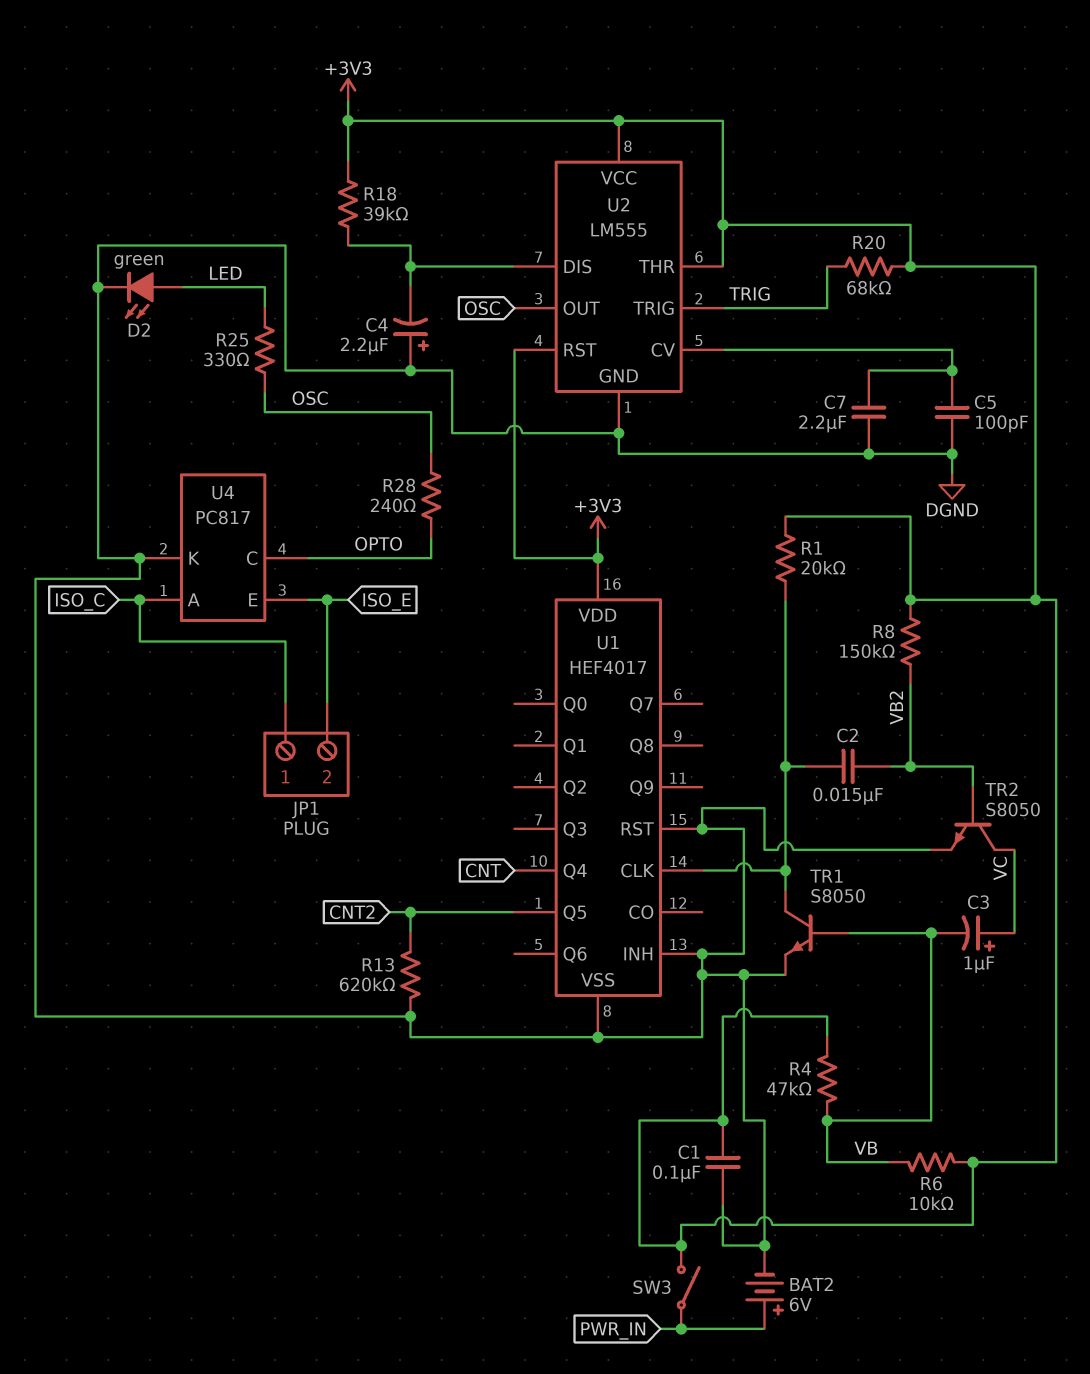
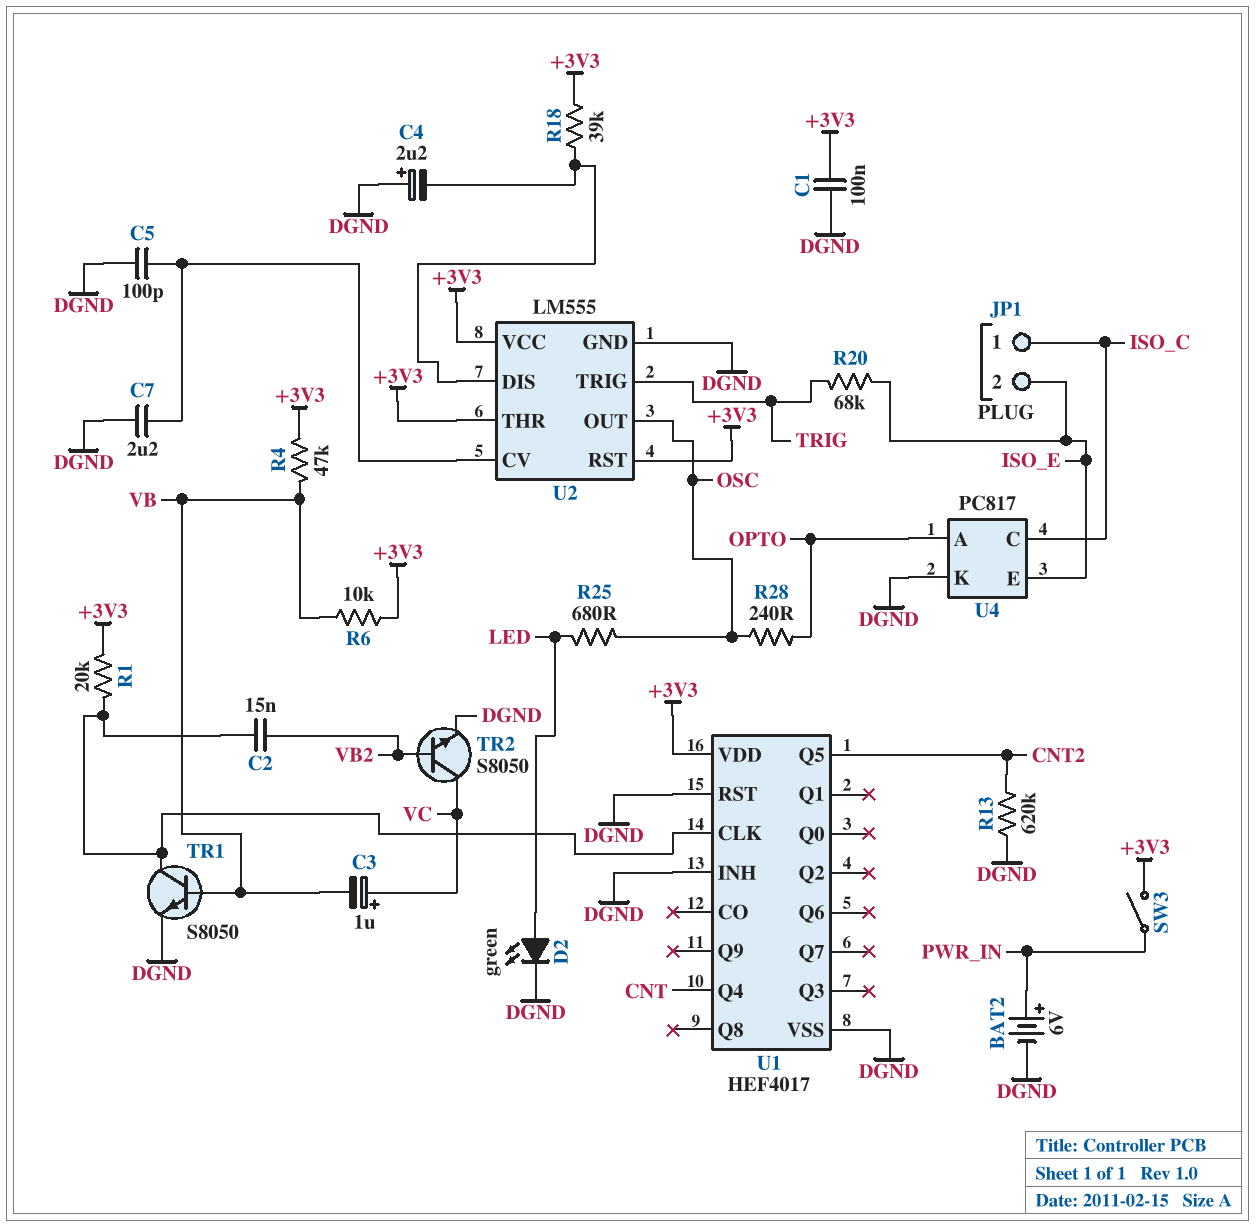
R8: 150k (+3V3, VB2) -> none
R20: 68k (+3V3, TRIG) -> 68k (ISO_E, TRIG)
R25: 330 (LED, OSC) -> 680 (LED, OSC)
U4 pin A: ISO_C -> OPTO
U4 pin C: OPTO -> ISO_C

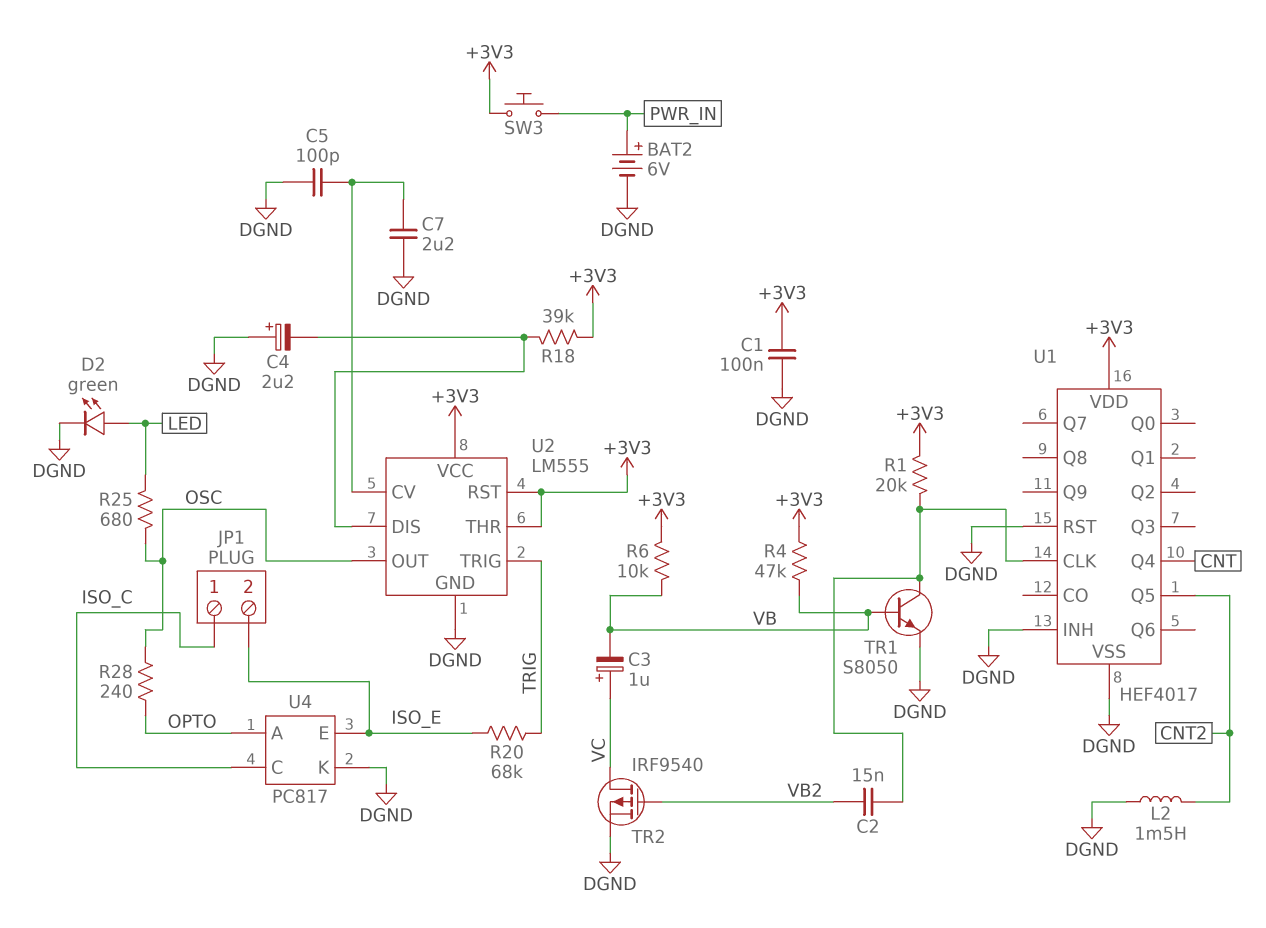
L2: none -> 1.5mH (CNT2, DGND)
R13: 620k (CNT2, DGND) -> none
SW3: switch (+3V3, PWR_IN) -> button (+3V3, PWR_IN)
TR2: NPN S8050 (B VB2, C VC, E DGND) -> PMOS IRF9540 (G VB2, D VC, S DGND)

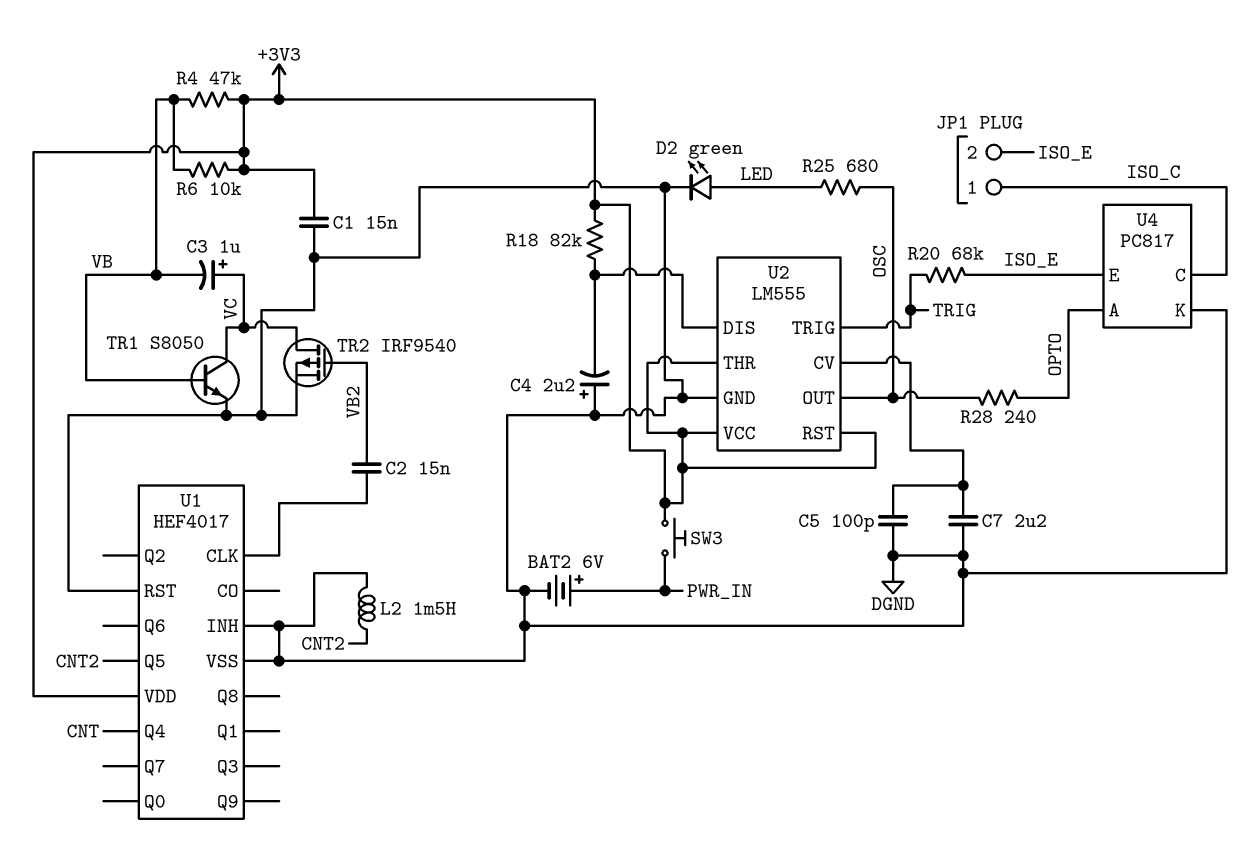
C1: 100nF (+3V3, DGND) -> 15nF (+3V3, DGND)
R1: 20k (+3V3, U1/CLK) -> none
R18: 39k (+3V3, U2/DIS) -> 82k (+3V3, U2/DIS)
TR1: NPN S8050 (B VB, C U1/CLK, E DGND) -> NPN S8050 (B VB, C VC, E DGND)

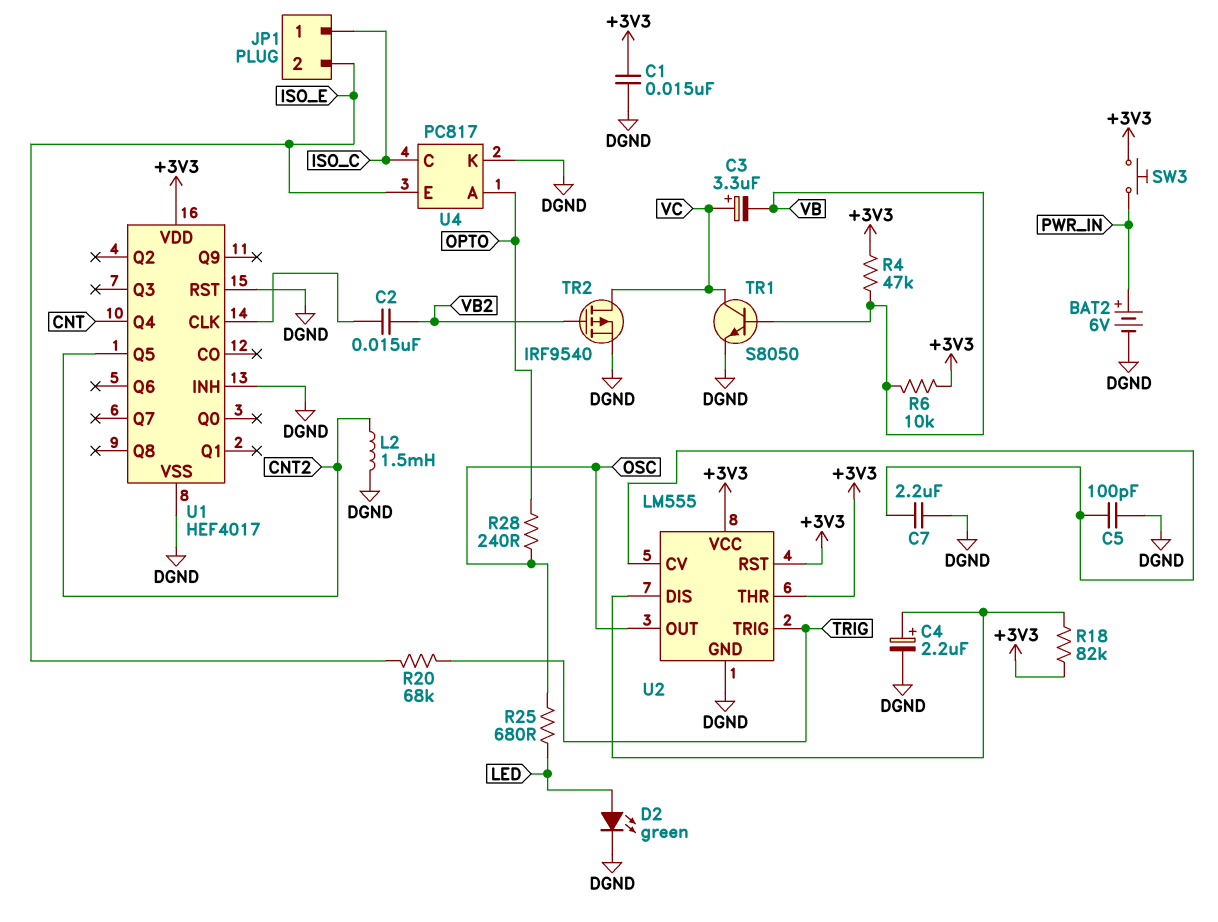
C3: 1uF (plus VC, minus VB) -> 3.3uF (plus VC, minus VB)
C4: 2.2uF (plus DGND, minus U2/DIS) -> 2.2uF (plus U2/DIS, minus DGND)

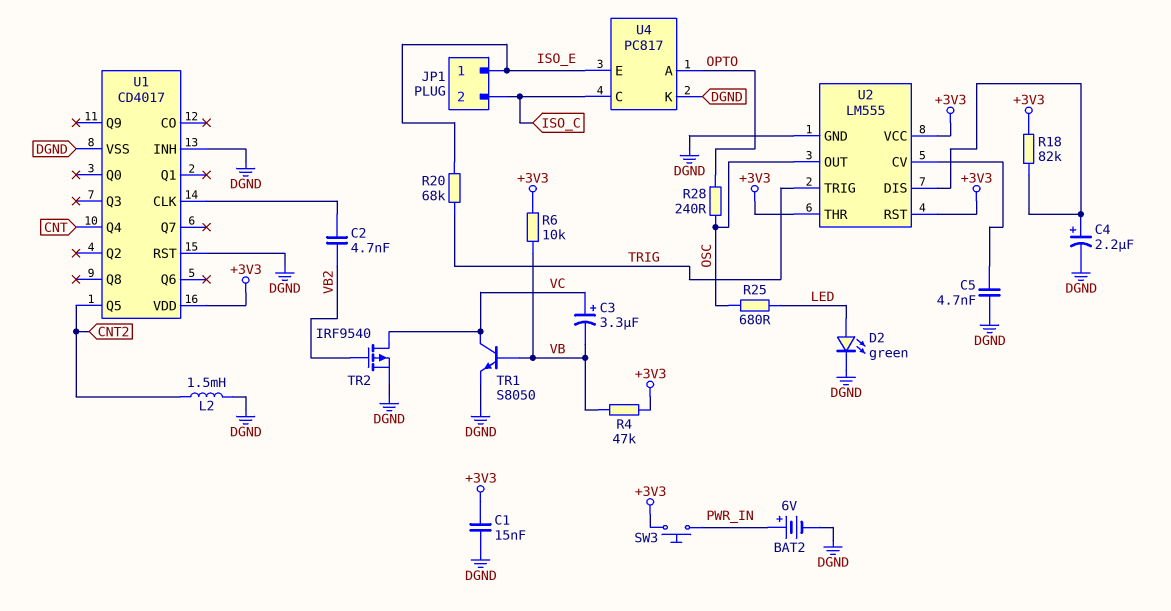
C2: 15nF (U1/CLK, VB2) -> 4.7nF (U1/CLK, VB2)
C5: 100pF (DGND, U2/CV) -> 4.7nF (DGND, U2/CV)
C7: 2.2uF (DGND, U2/CV) -> none
JP1 pin 1: ISO_C -> ISO_E
JP1 pin 2: ISO_E -> ISO_C
U1: HEF4017 -> CD4017

